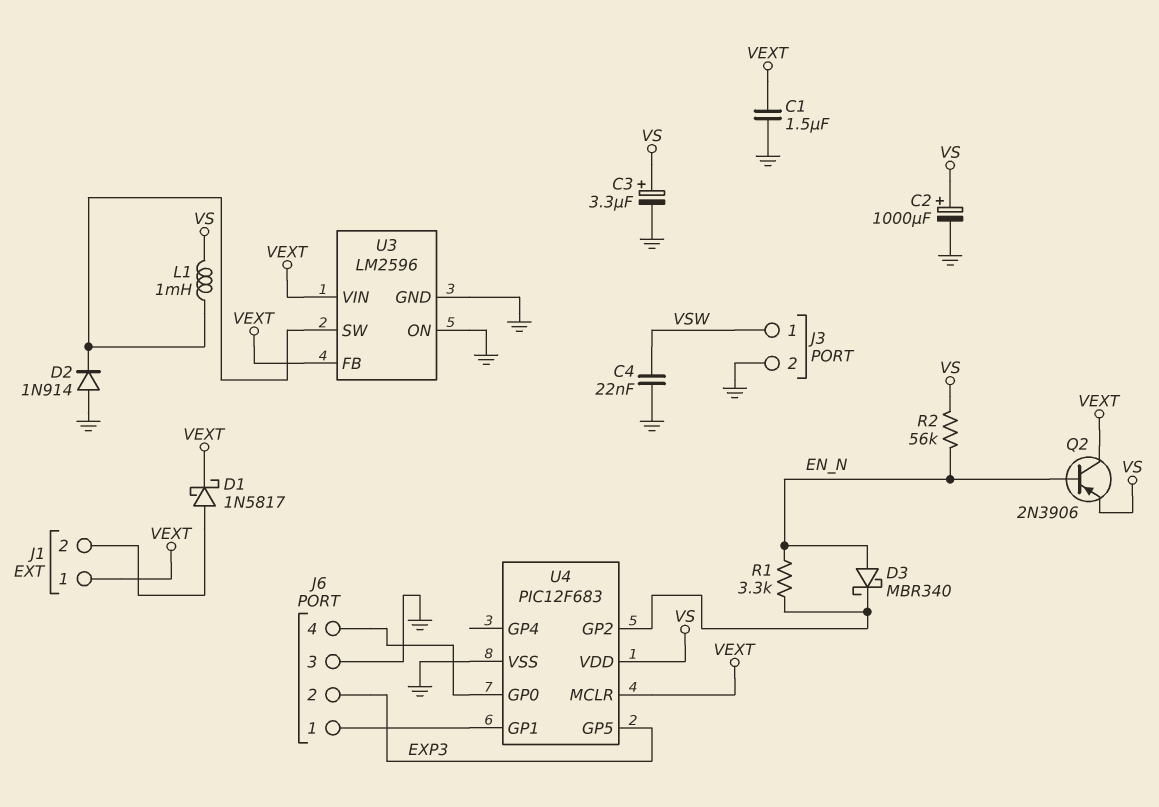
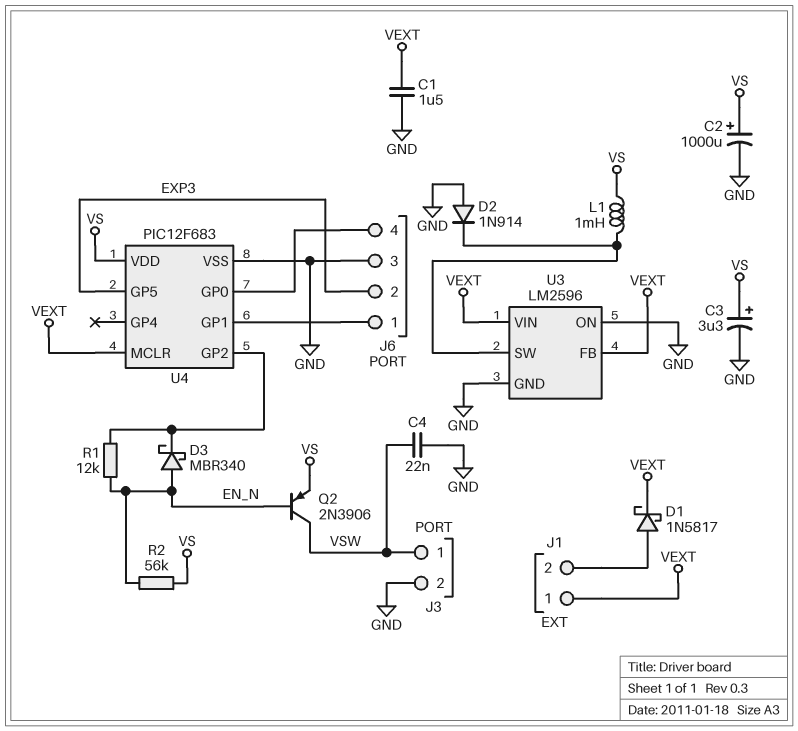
Q2: PNP 2N3906 (B EN_N, C VEXT, E VS) -> PNP 2N3906 (B EN_N, C VSW, E VS)
R1: 3.3k (EN_N, U4/GP2) -> 12k (EN_N, U4/GP2)

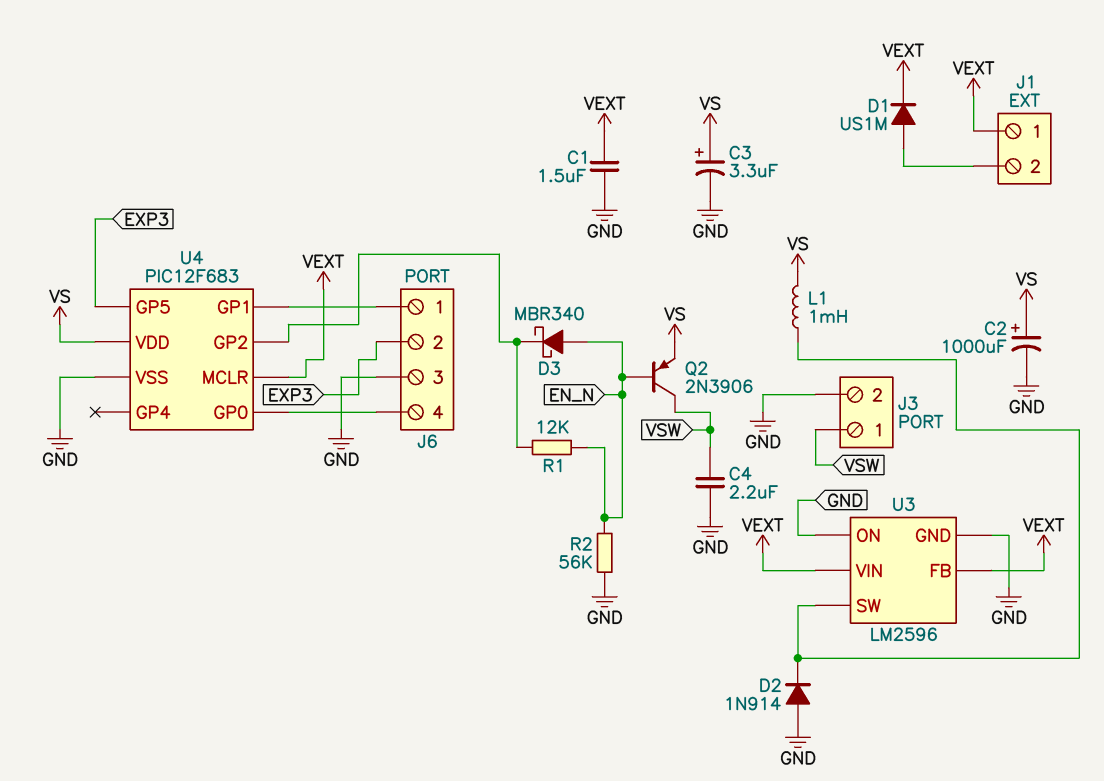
C4: 22nF (GND, VSW) -> 2.2uF (GND, VSW)
D1: schottky 1N5817 (A J1/2, K VEXT) -> diode US1M (A J1/2, K VEXT)
R2: 56k (EN_N, VS) -> 56k (EN_N, GND)

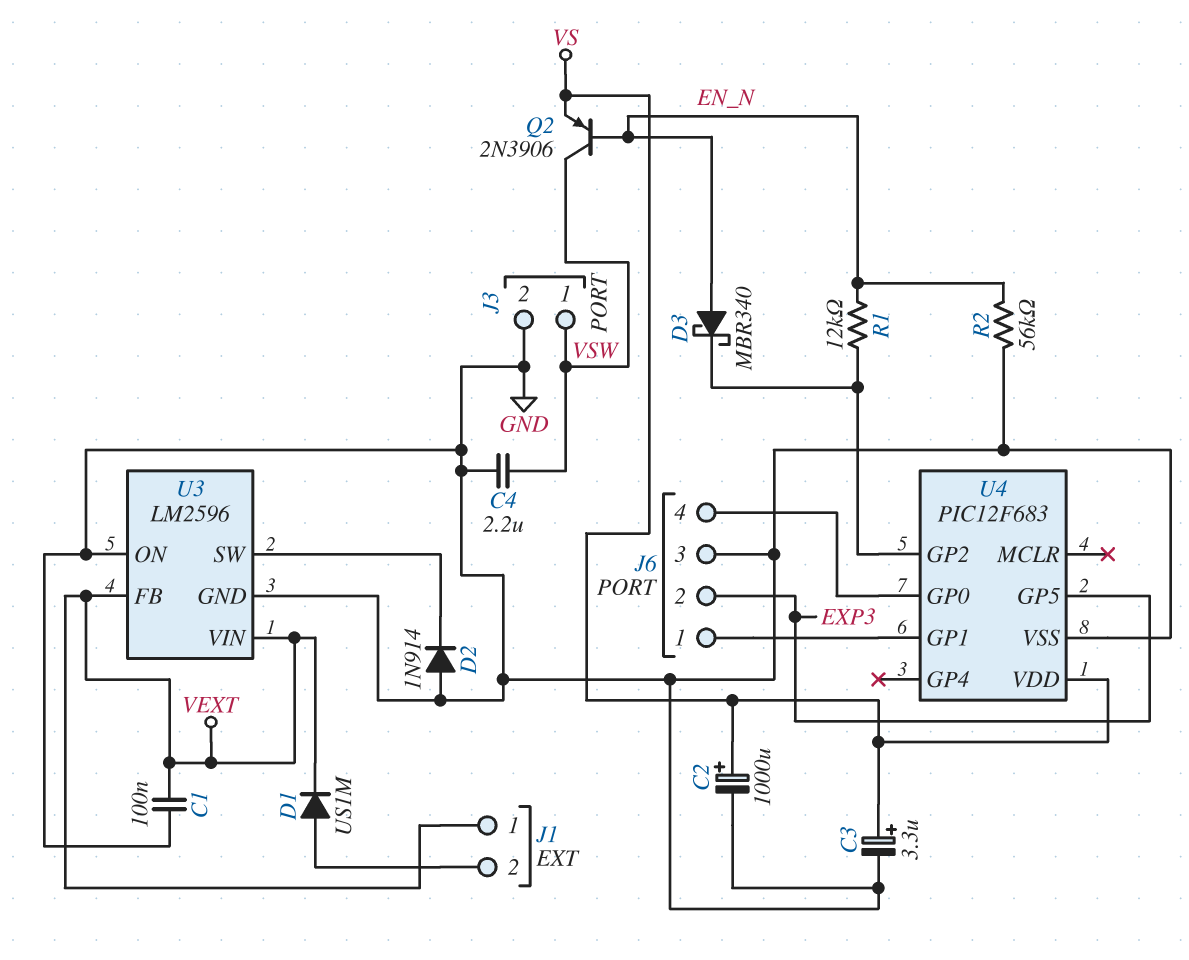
C1: 1.5uF (GND, VEXT) -> 100nF (GND, VEXT)
L1: 1mH (U3/SW, VS) -> none
U4 pin MCLR: VEXT -> none

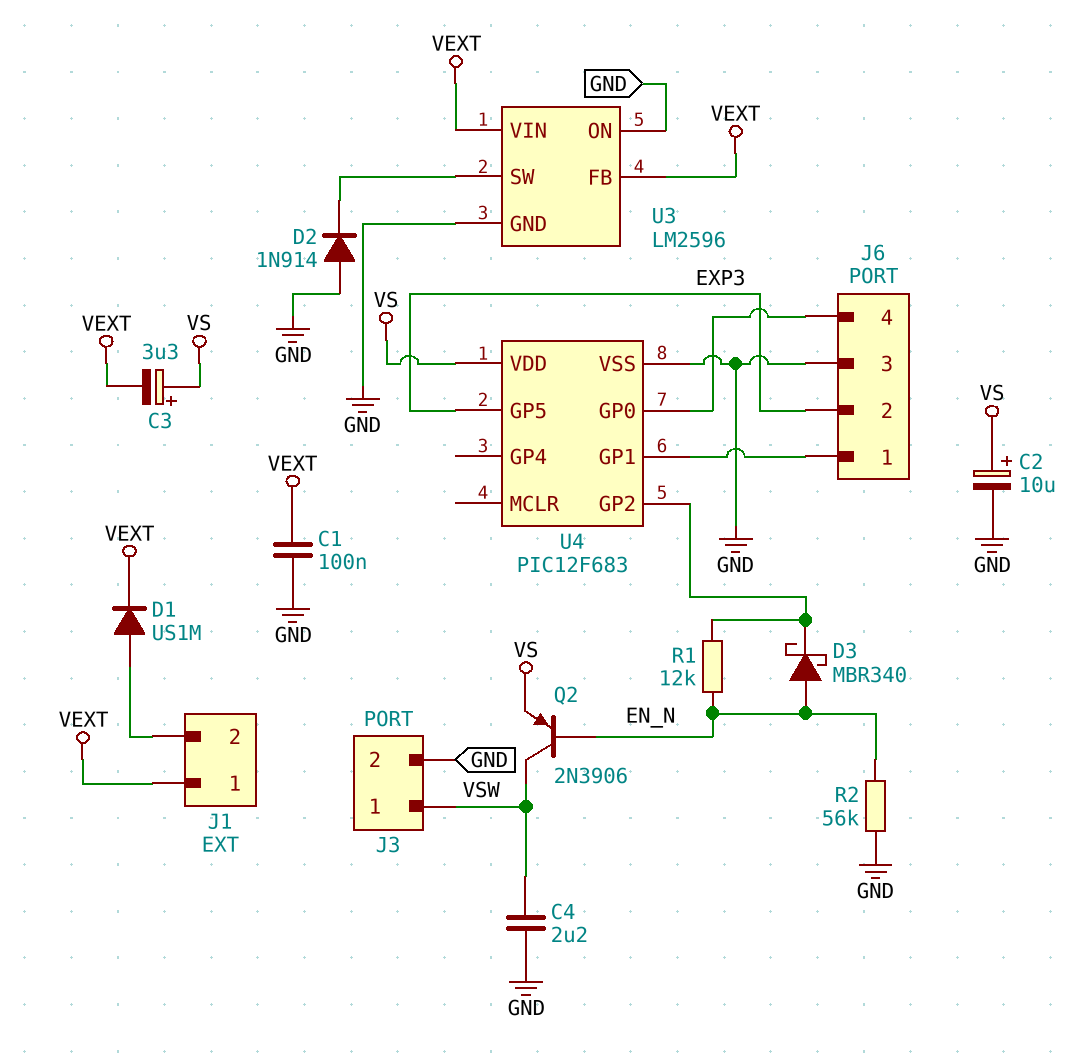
C2: 1000uF (plus VS, minus GND) -> 10uF (plus VS, minus GND)
C3: 3.3uF (plus VS, minus GND) -> 3.3uF (plus VS, minus VEXT)

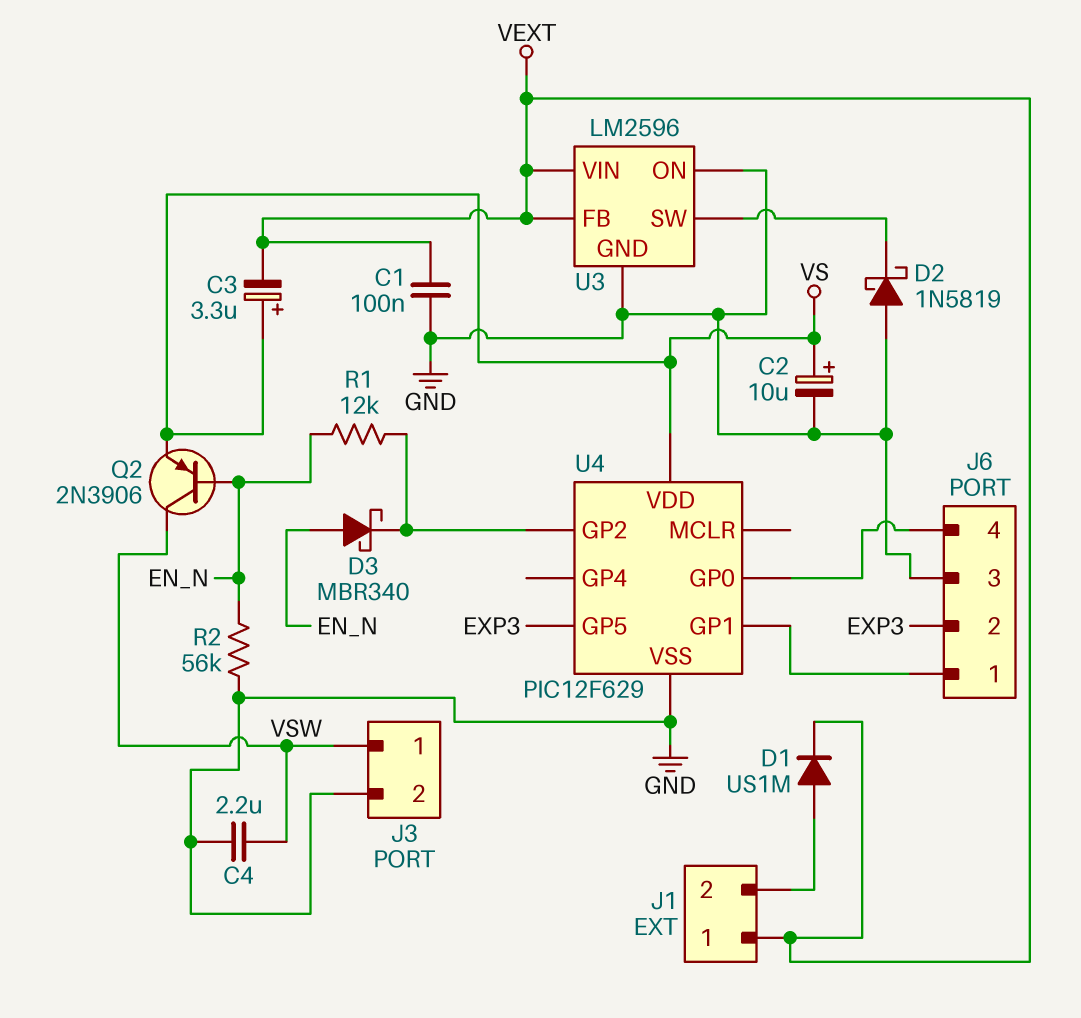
D2: diode 1N914 (A GND, K U3/SW) -> schottky 1N5819 (A GND, K U3/SW)
U4: PIC12F683 -> PIC12F629

